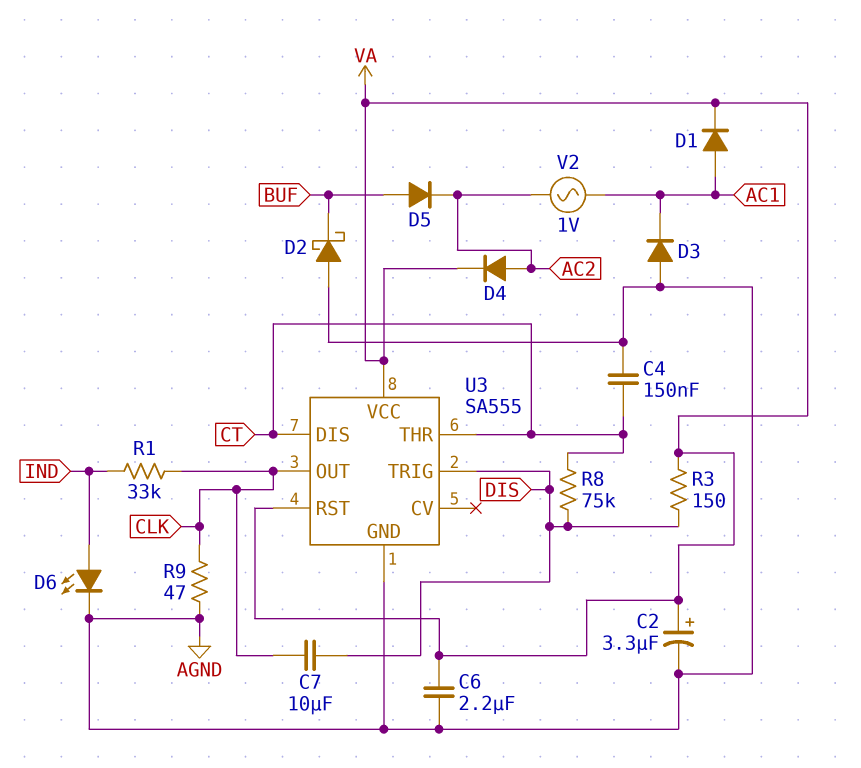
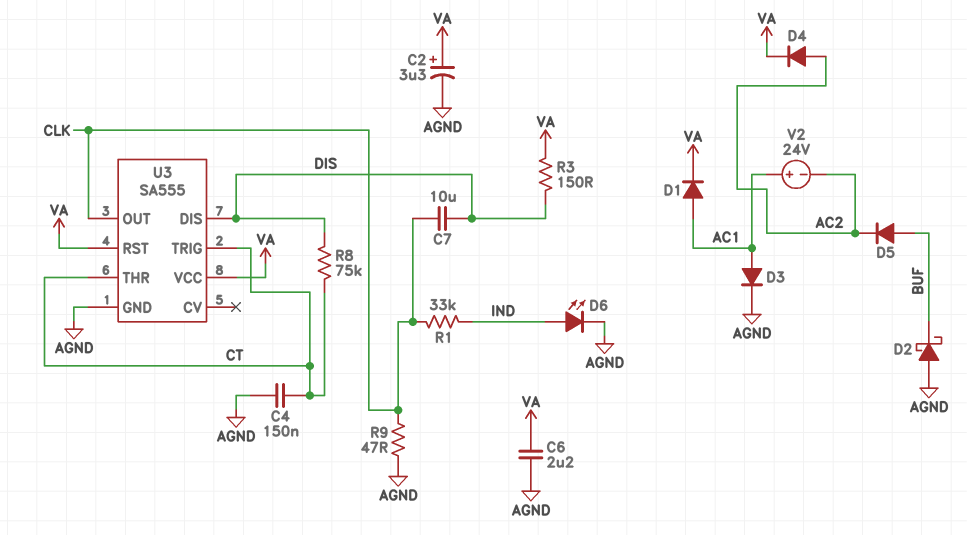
D3: diode (A AGND, K AC1) -> diode (A AC1, K AGND)
U3 pin DIS: CT -> DIS
U3 pin TRIG: DIS -> CT
V2: AC 1V (AC1, AC2) -> 24V (plus AC1, minus AC2)

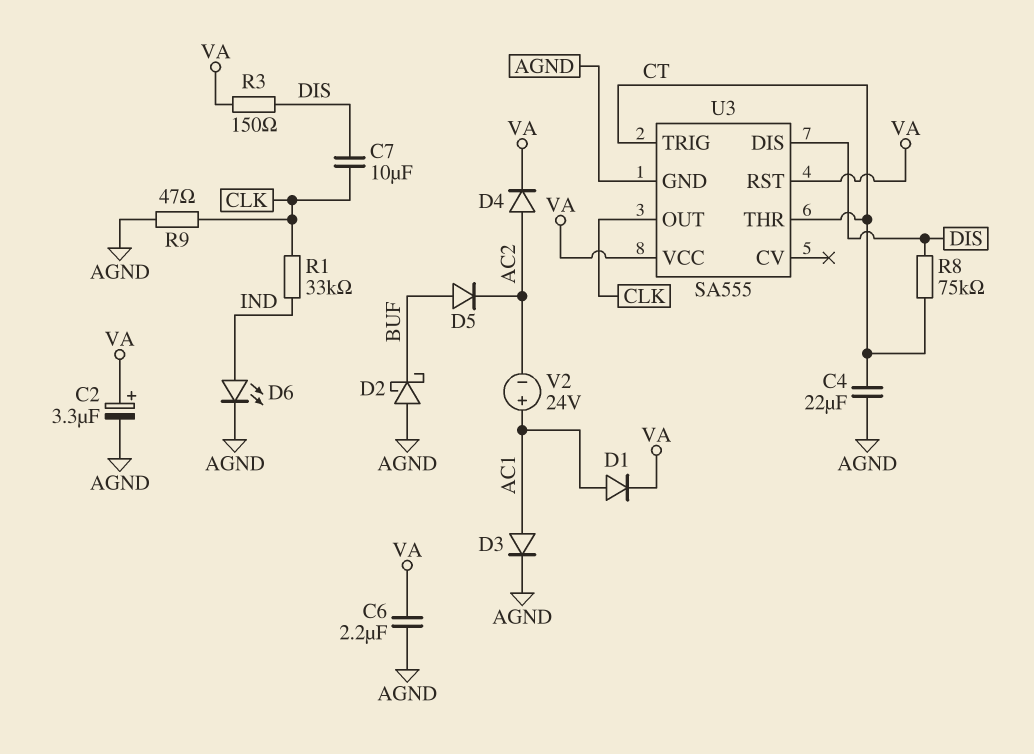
C4: 150nF (AGND, CT) -> 22uF (AGND, CT)

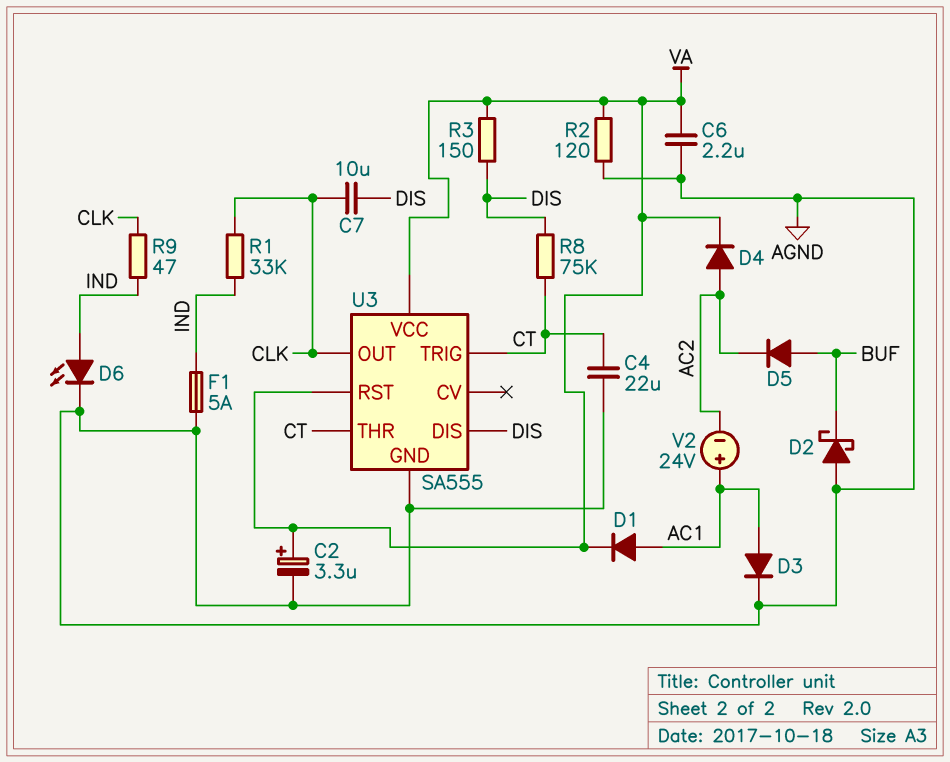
F1: none -> 5A (AGND, IND)
R2: none -> 120 (AGND, VA)
R9: 47 (AGND, CLK) -> 47 (CLK, IND)

